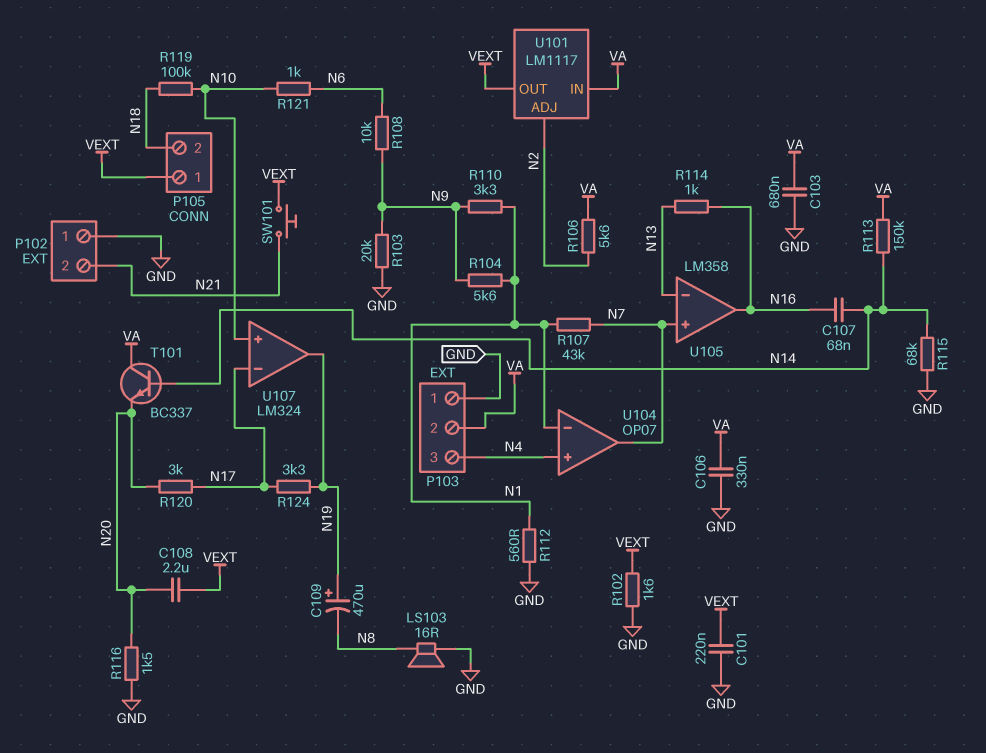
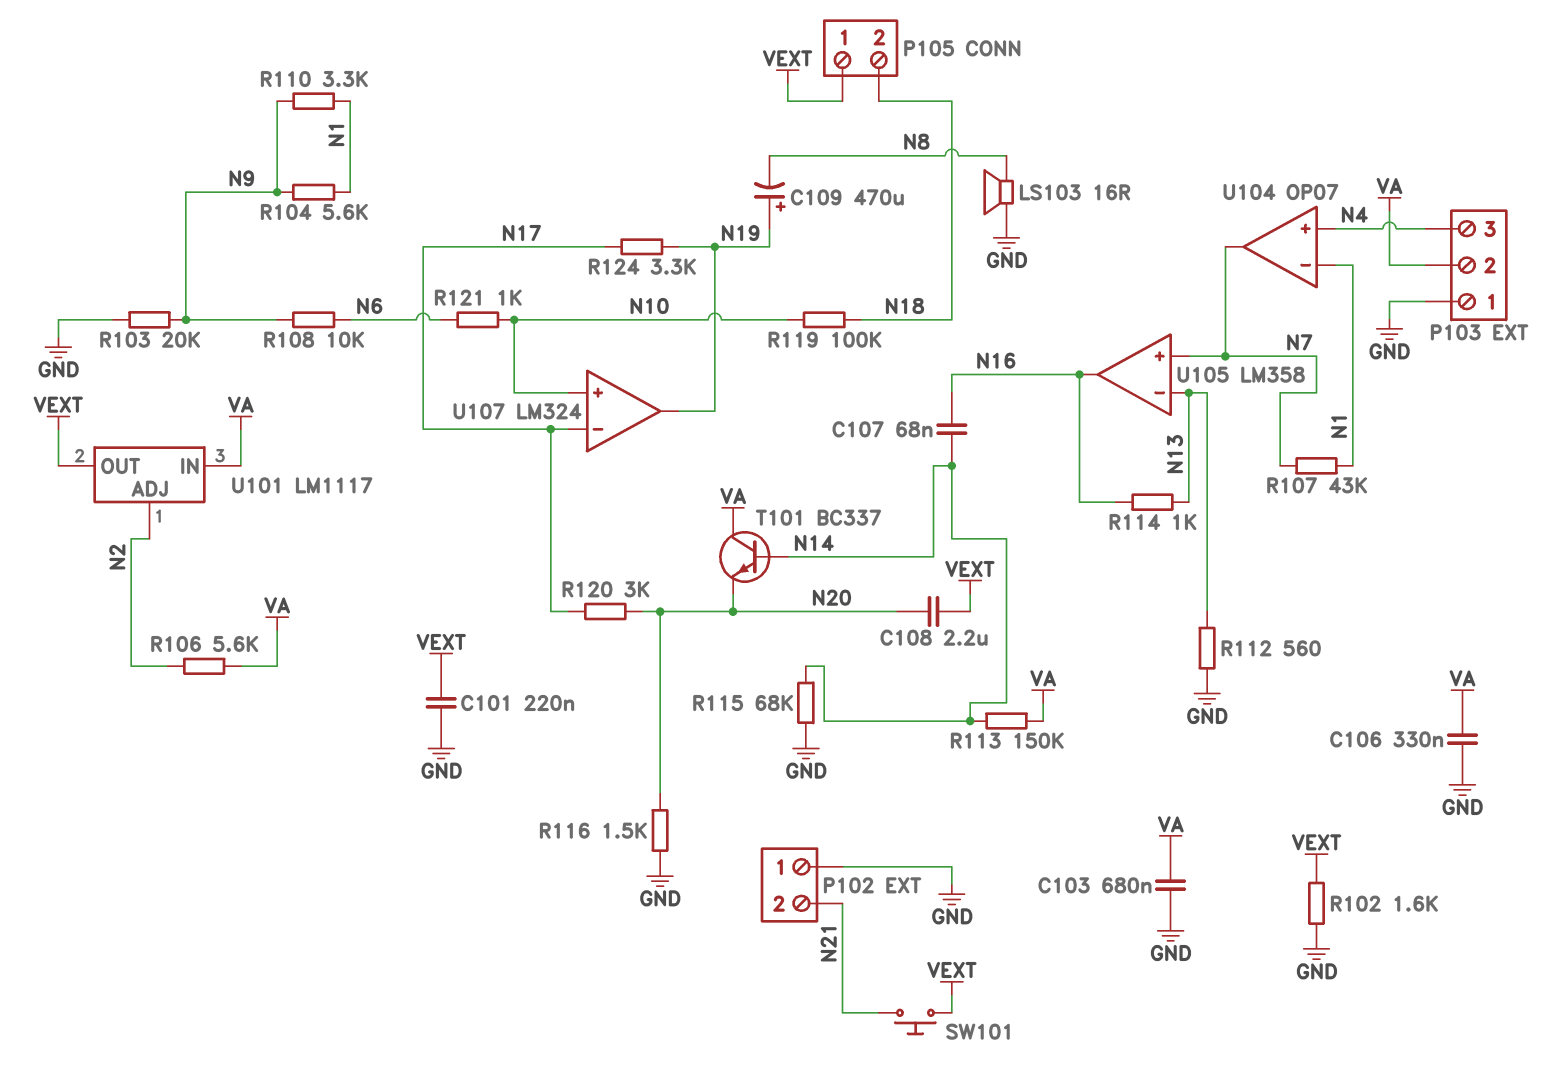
R112: 560 (GND, N1) -> 560 (GND, N13)

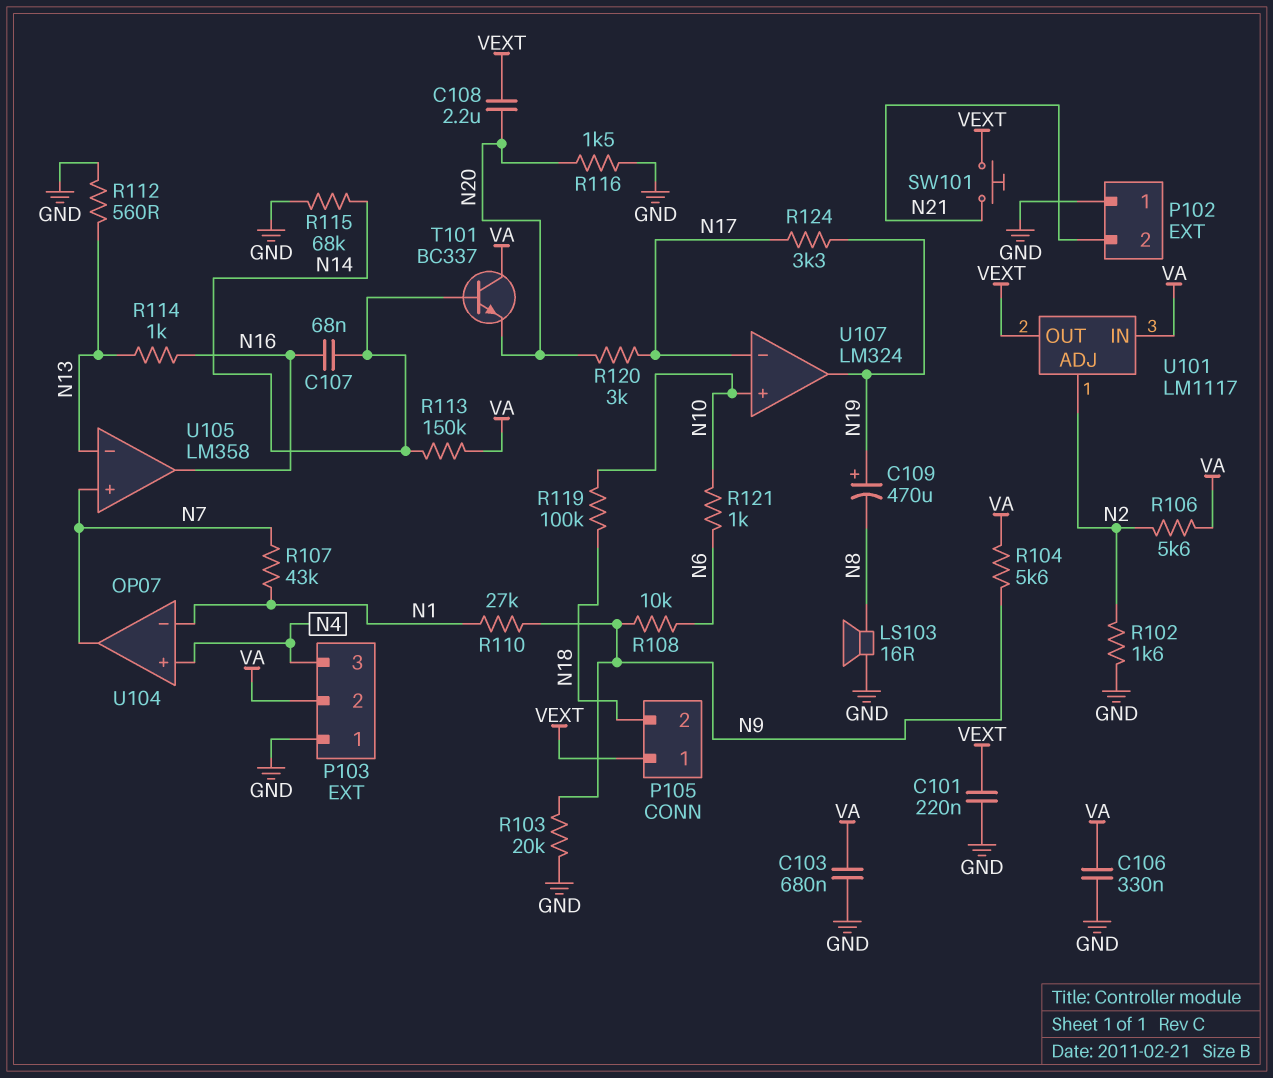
R102: 1.6k (GND, VEXT) -> 1.6k (GND, N2)
R104: 5.6k (N1, N9) -> 5.6k (N9, VA)
R110: 3.3k (N1, N9) -> 27k (N1, N9)

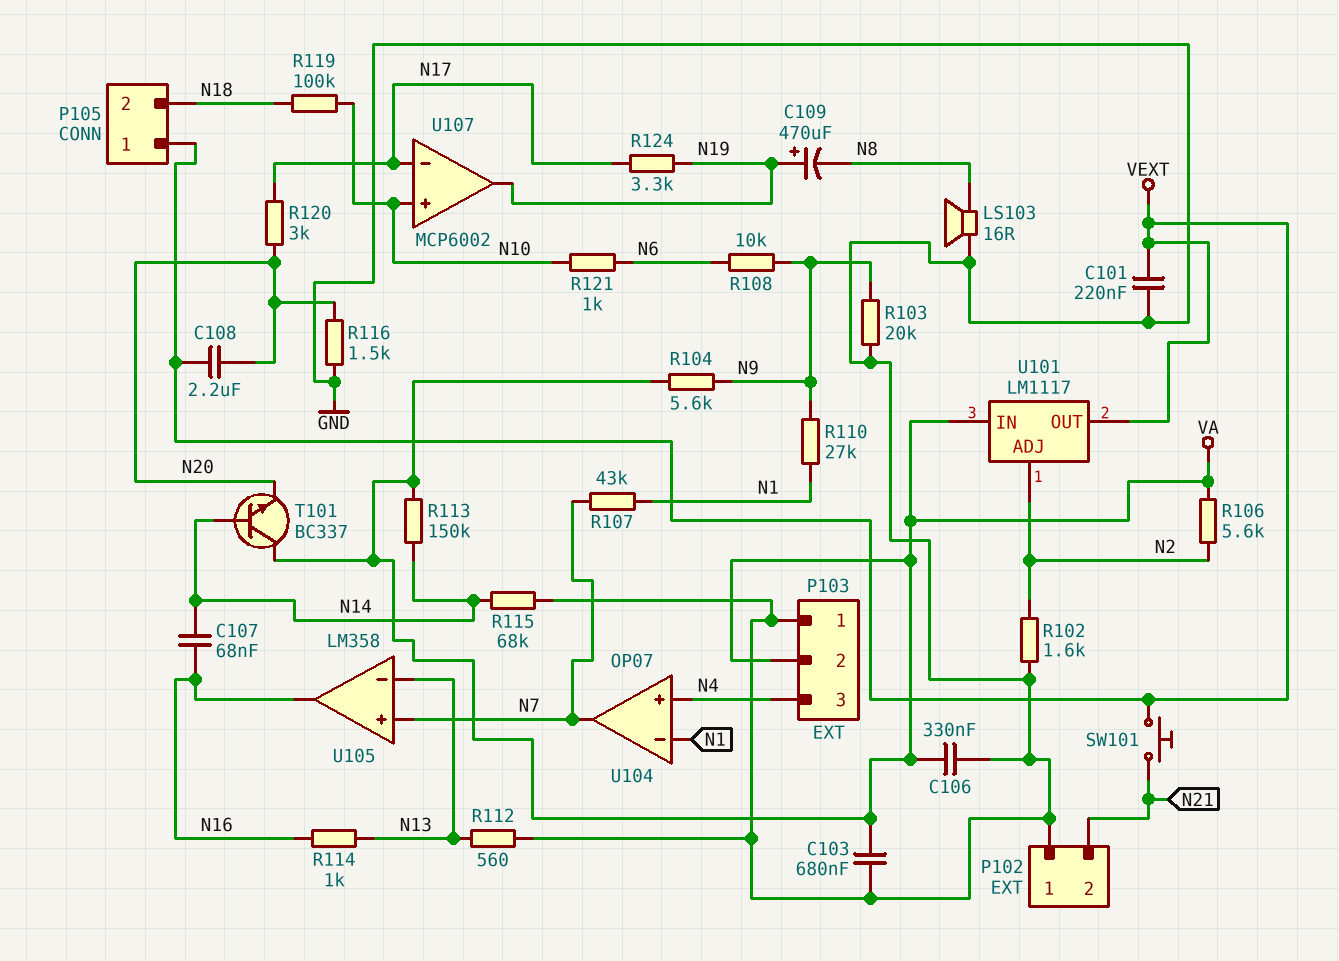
U107: LM324 -> MCP6002

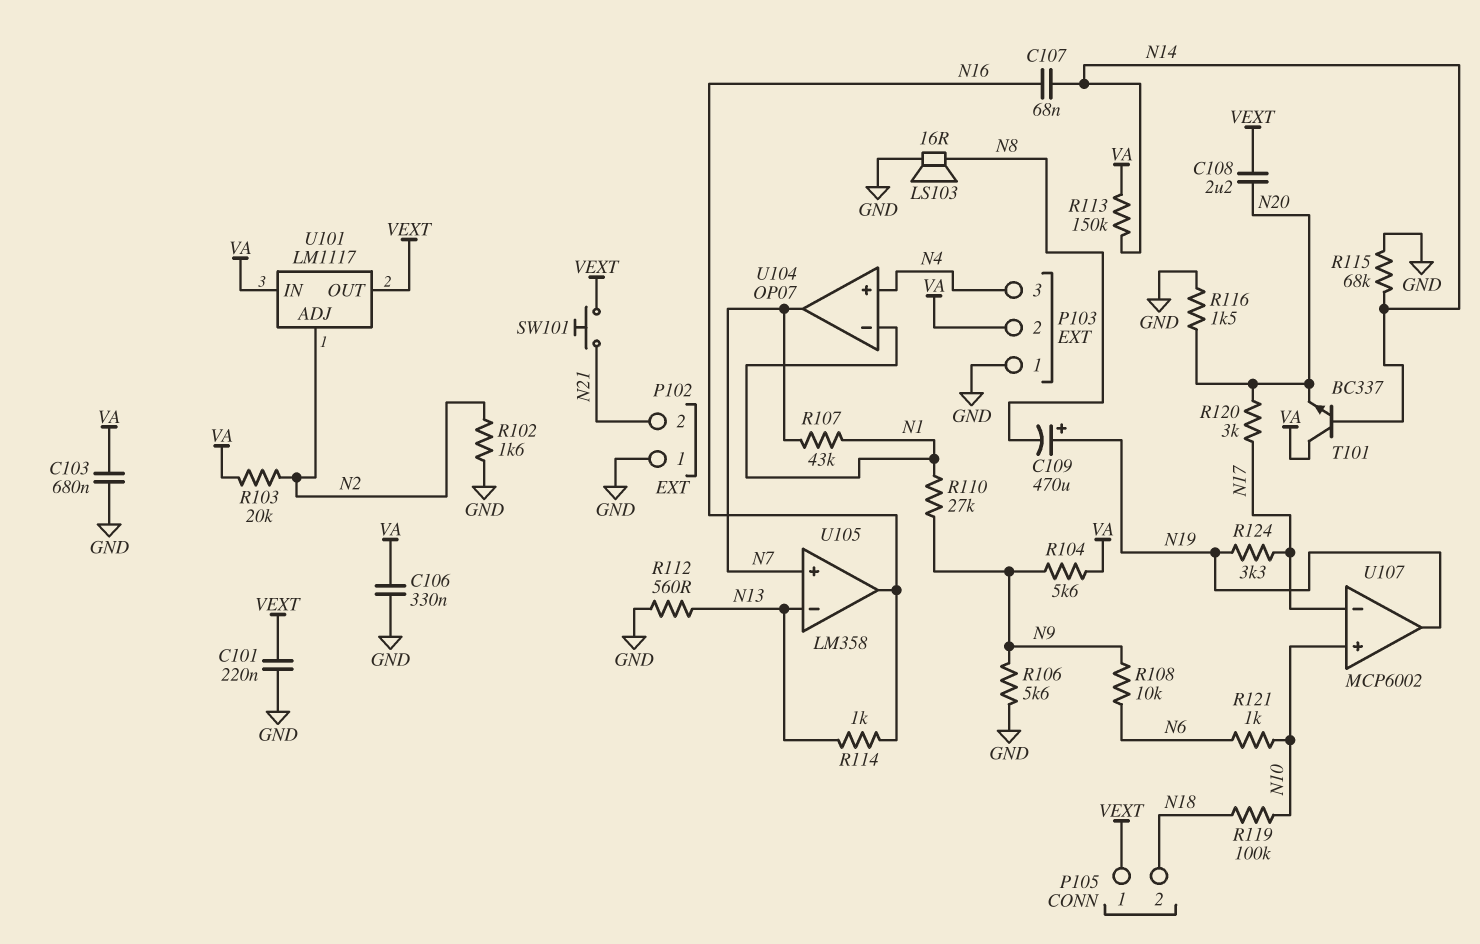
R103: 20k (GND, N9) -> 20k (N2, VA)
R106: 5.6k (N2, VA) -> 5.6k (GND, N9)

